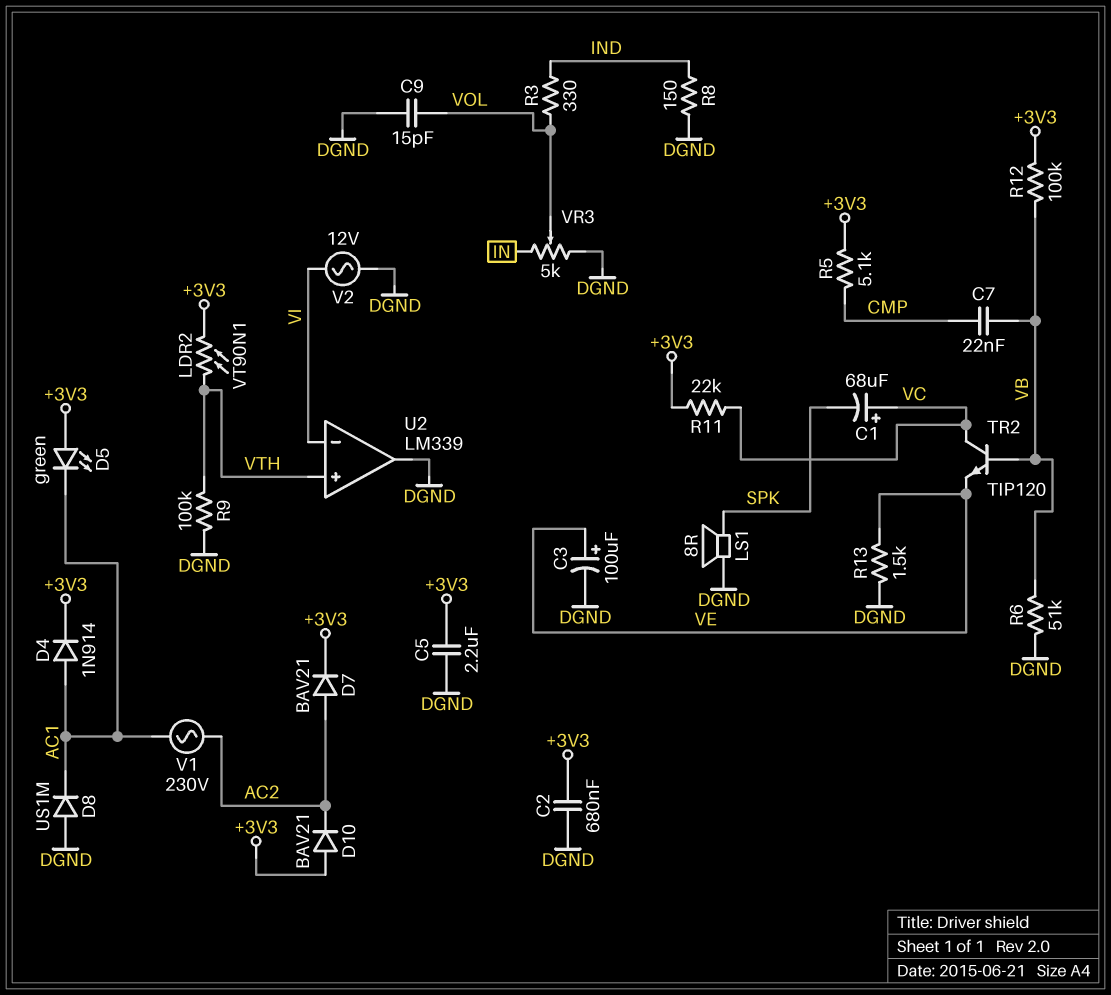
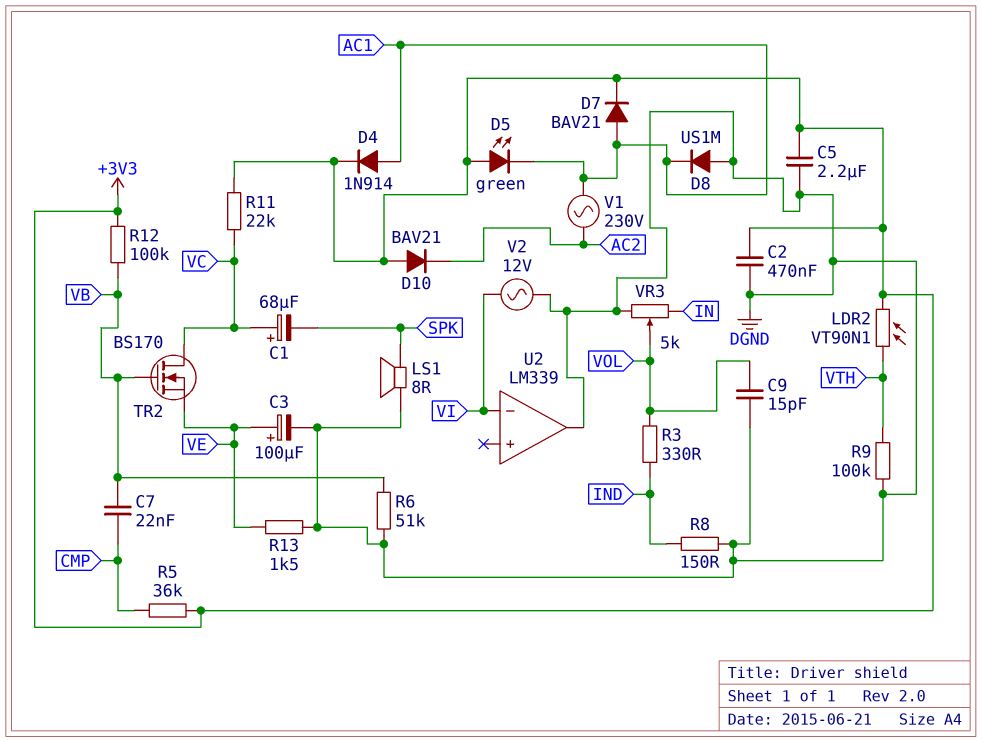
C2: 680nF (+3V3, DGND) -> 470nF (+3V3, DGND)
D7: diode BAV21 (A AC2, K +3V3) -> diode BAV21 (A AC1, K +3V3)
R5: 5.1k (+3V3, CMP) -> 36k (+3V3, CMP)
TR2: NPN TIP120 (B VB, C VC, E VE) -> NMOS BS170 (G VB, D VC, S VE)
U2 pin in+: VTH -> none

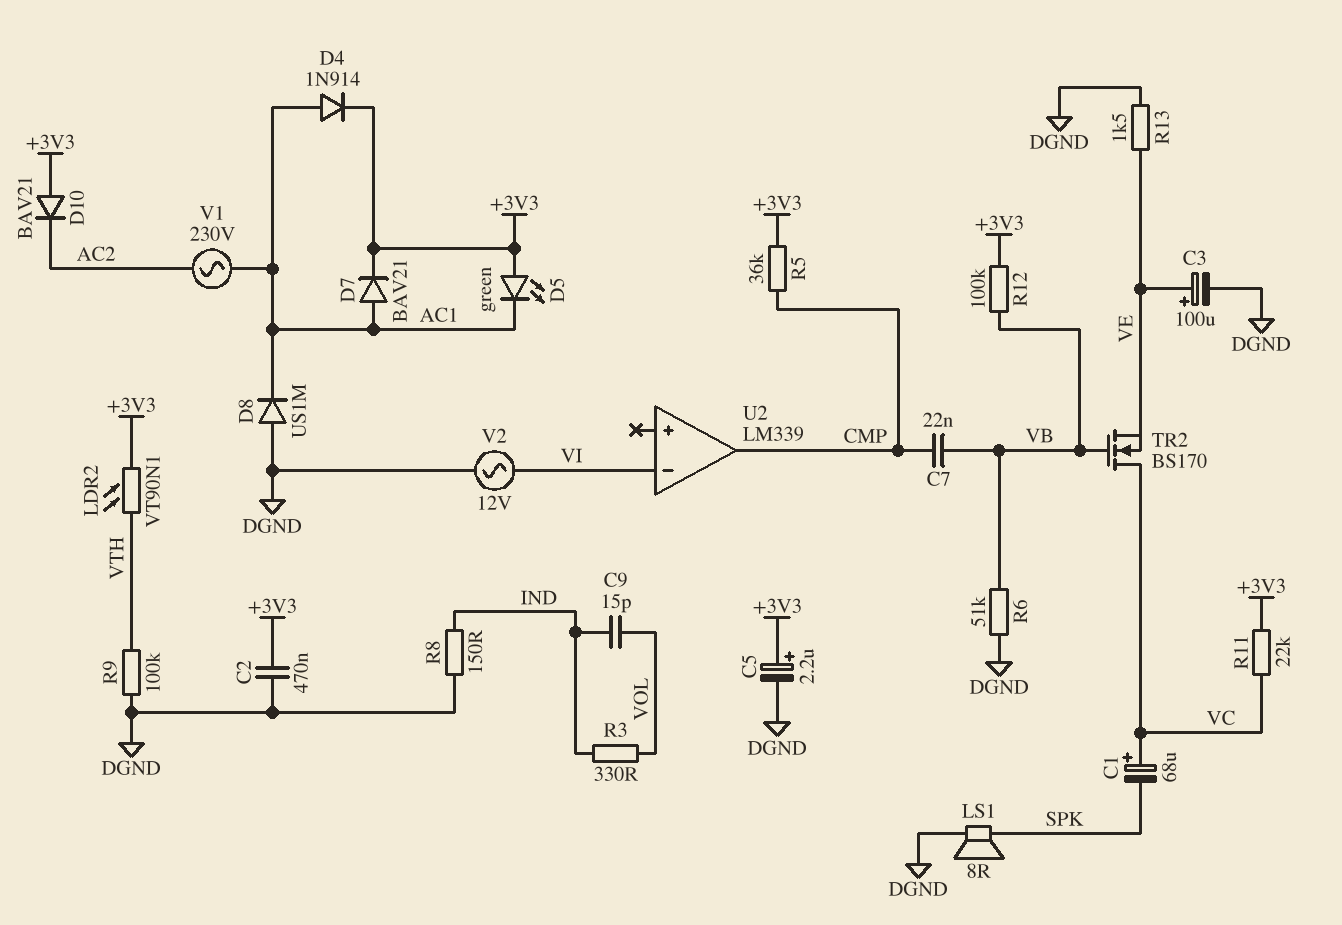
C5: 2.2uF (+3V3, DGND) -> 2.2uF (plus +3V3, minus DGND)
C9: 15pF (DGND, VOL) -> 15pF (IND, VOL)
U2 pin out: DGND -> CMP
VR3: 5k (DGND, IN, wiper VOL) -> none

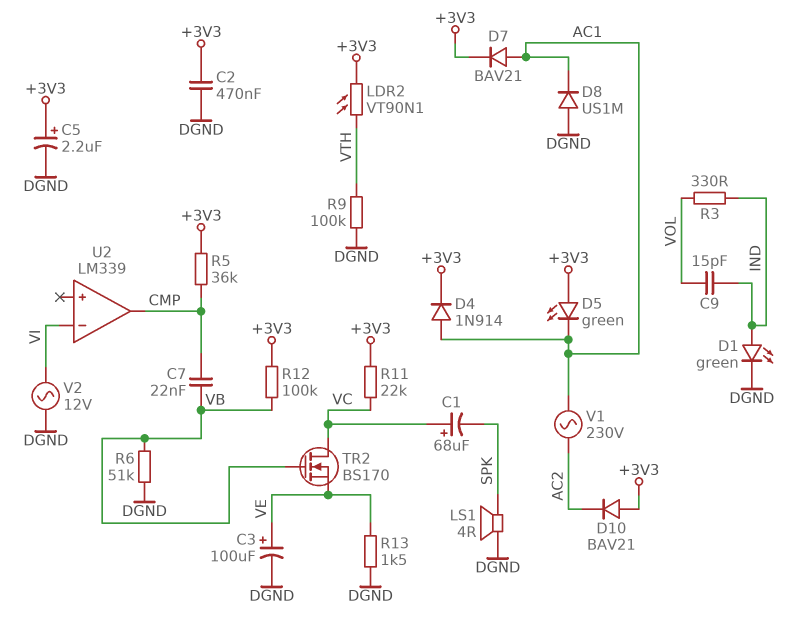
D1: none -> LED green (A IND, K DGND)
LS1: speaker 8R (DGND, SPK) -> speaker 4R (DGND, SPK)
R8: 150 (DGND, IND) -> none

